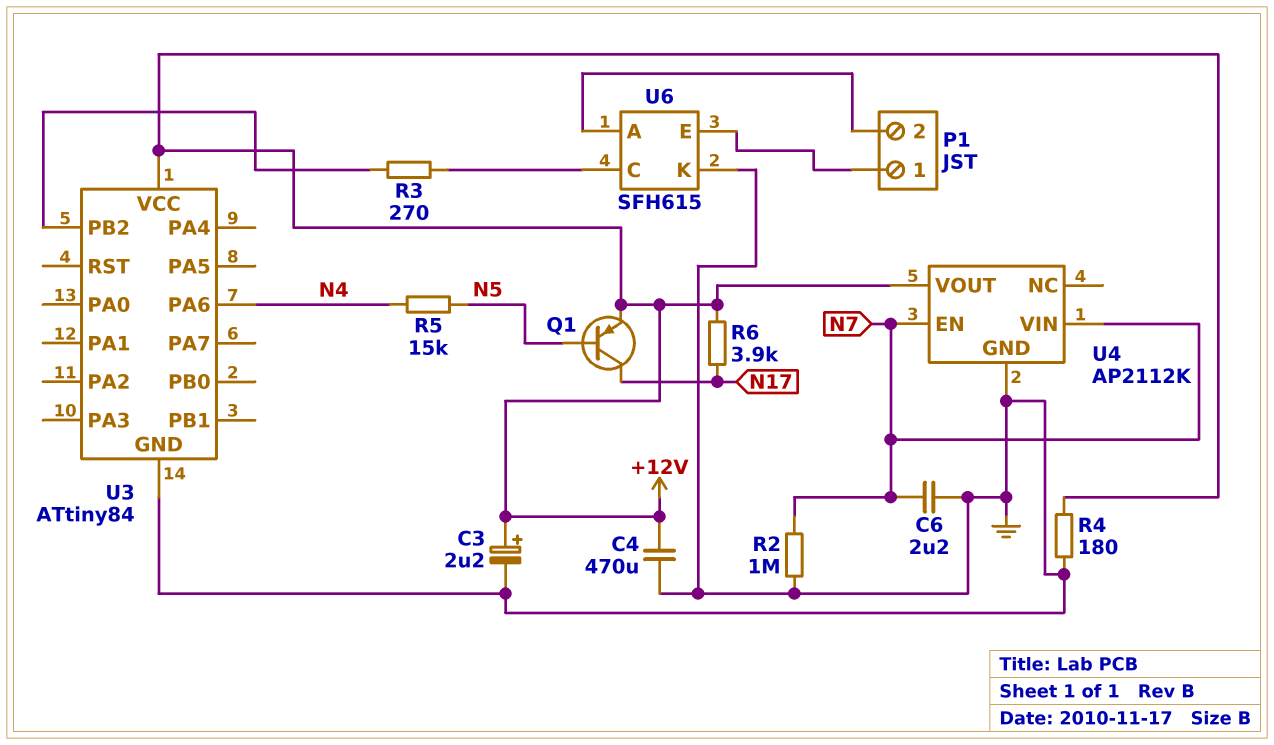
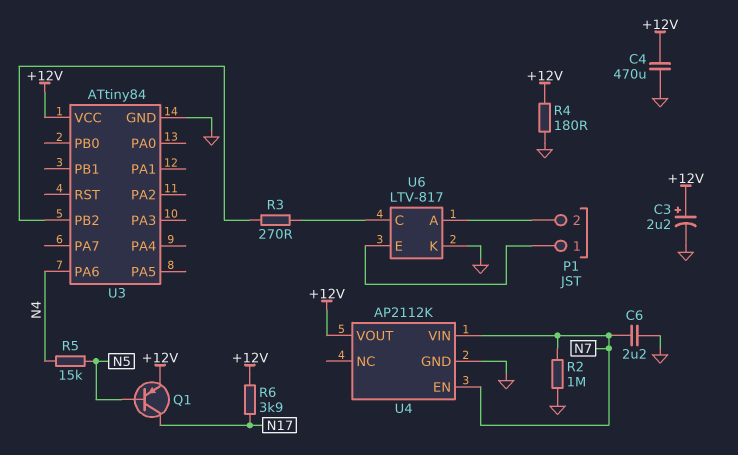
U6: SFH615 -> LTV-817

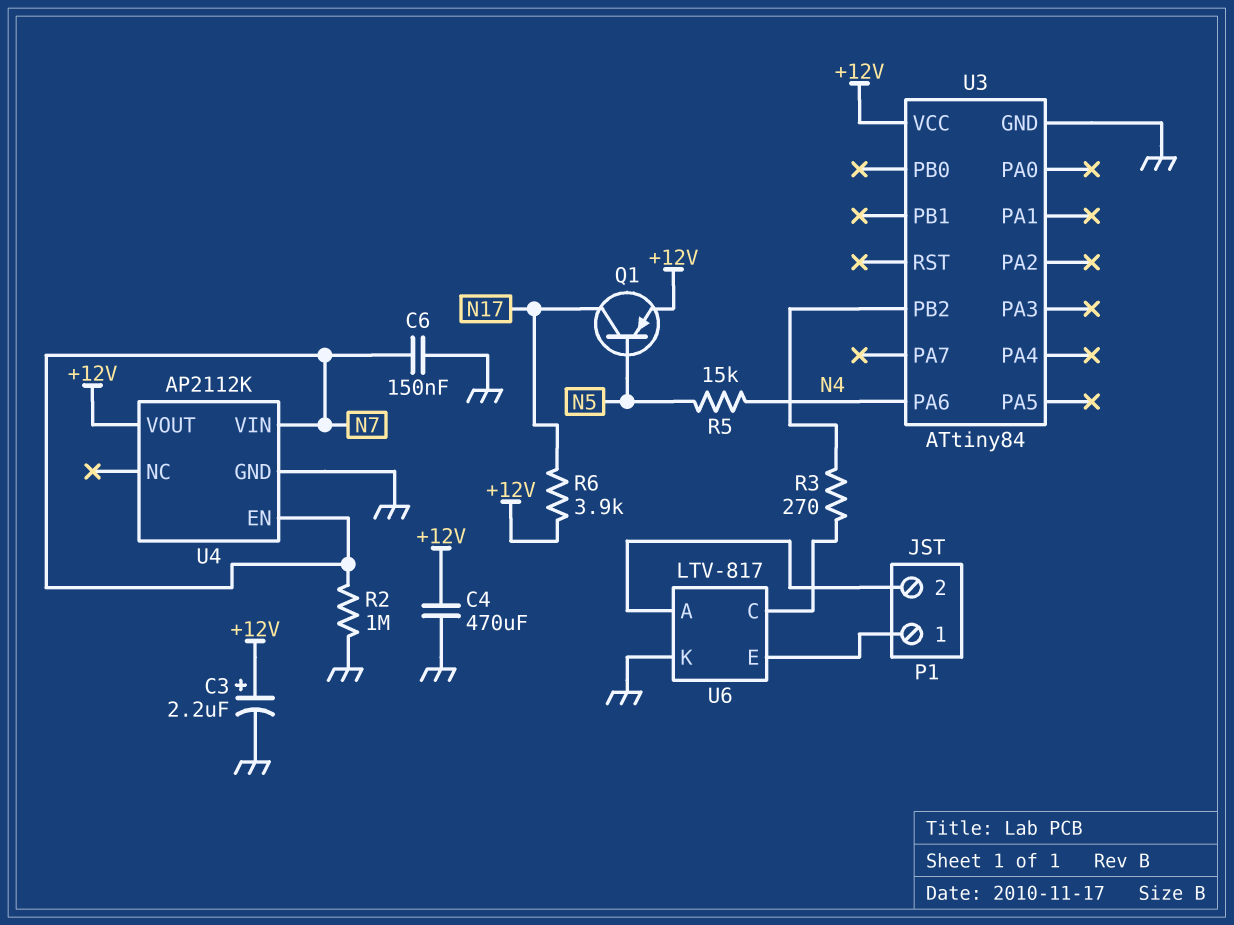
C6: 2.2uF (GND, N7) -> 150nF (GND, N7)
R4: 180 (+12V, GND) -> none

